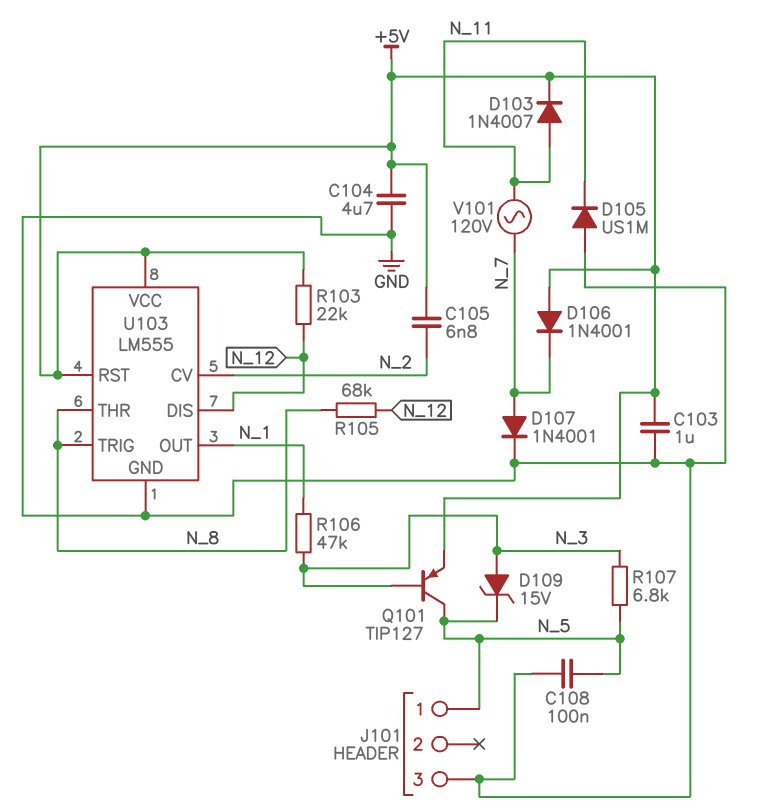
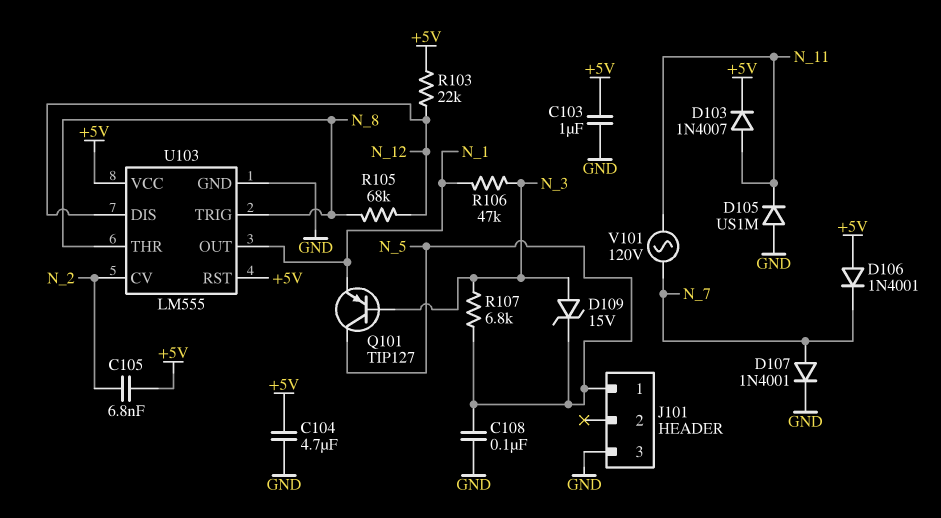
Q101: PNP TIP127 (B N_3, C N_5, E +5V) -> PNP TIP127 (B N_3, C N_5, E N_1)

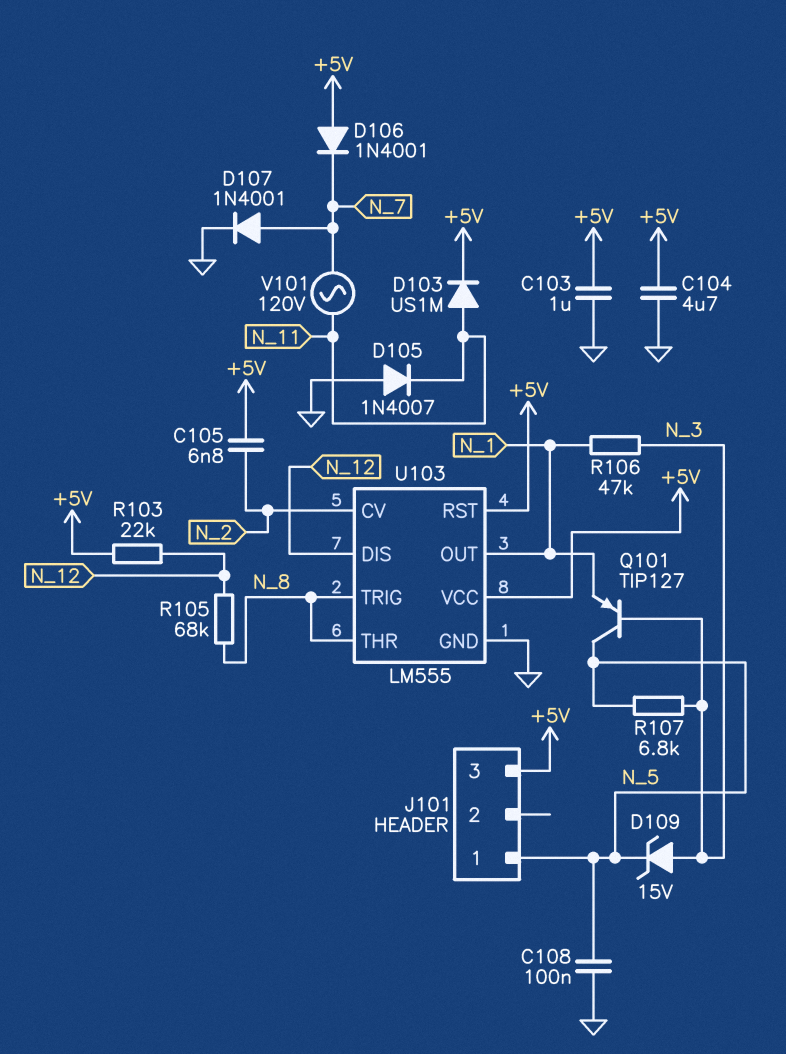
D103: diode 1N4007 (A N_11, K +5V) -> diode US1M (A N_11, K +5V)
D105: diode US1M (A GND, K N_11) -> diode 1N4007 (A GND, K N_11)
J101 pin 3: GND -> +5V

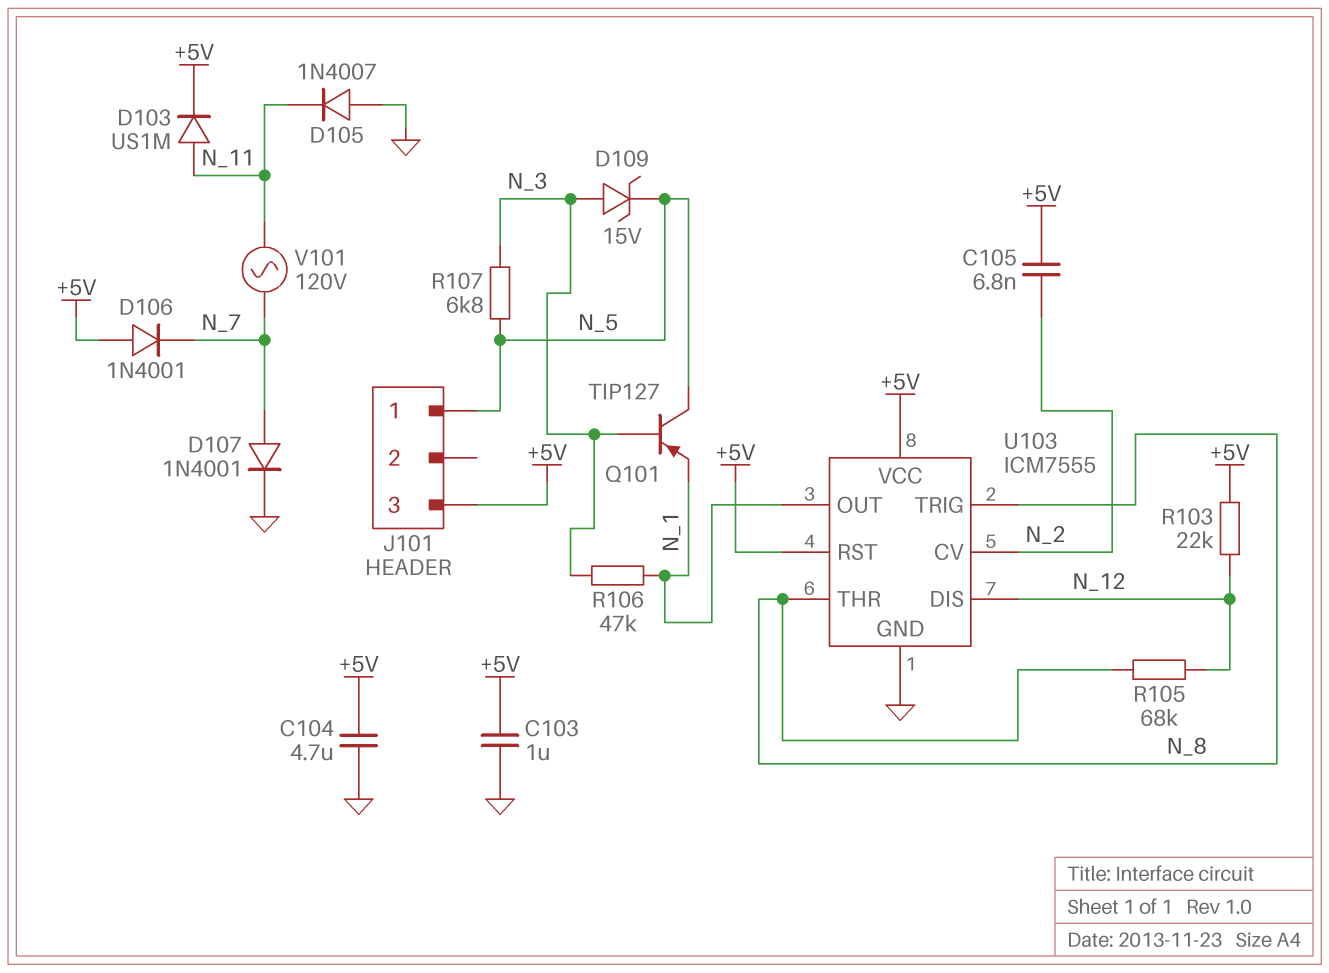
C108: 100nF (GND, N_5) -> none
U103: LM555 -> ICM7555

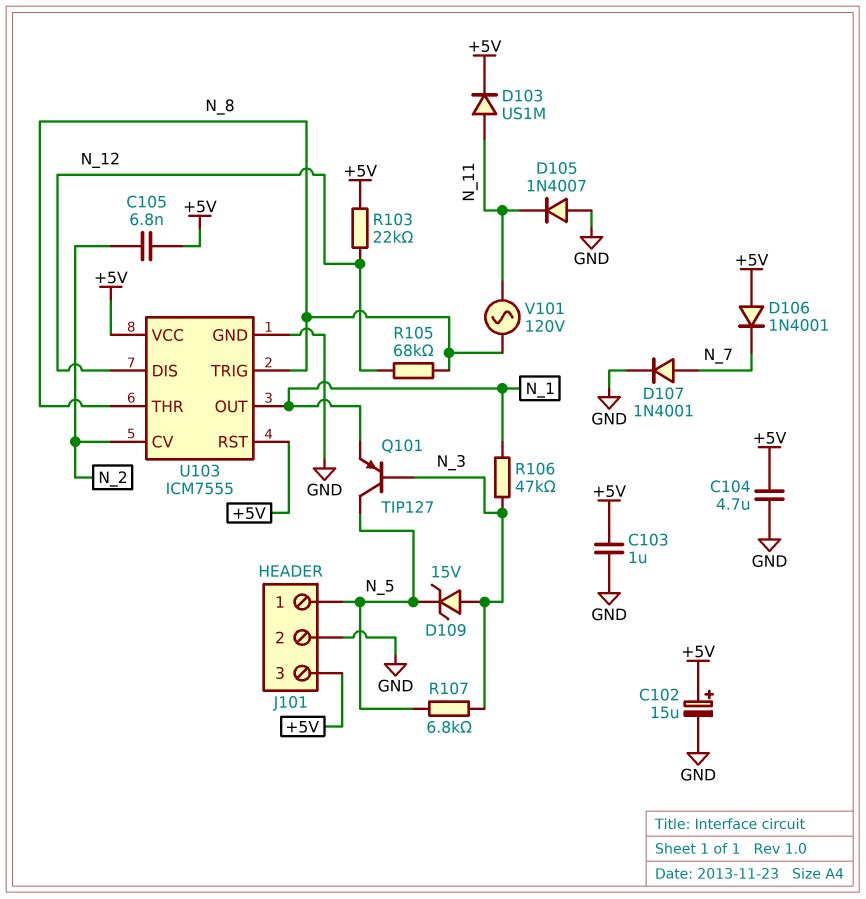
C102: none -> 15uF (plus +5V, minus GND)
J101 pin 2: none -> GND
V101: AC 120V (N_7, N_11) -> AC 120V (N_8, N_11)

